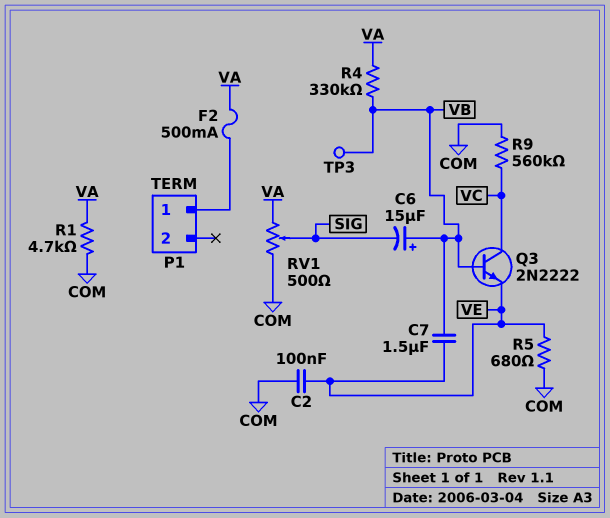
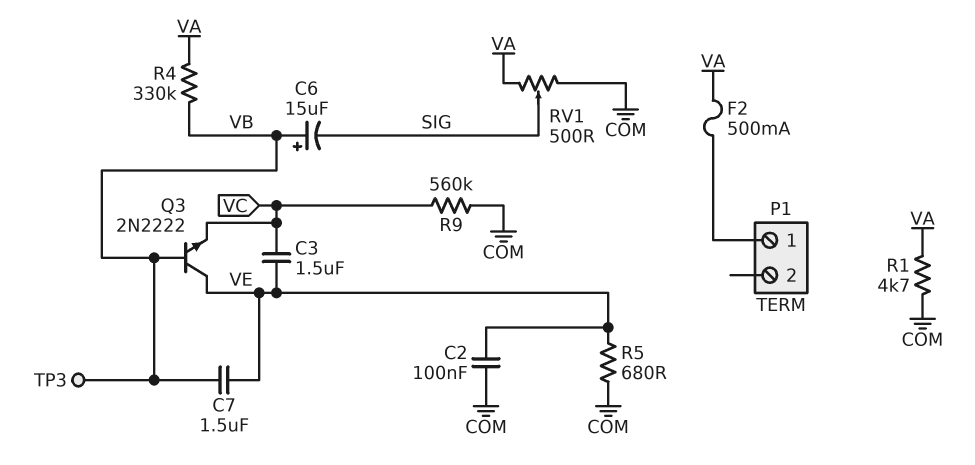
C3: none -> 1.5uF (VC, VE)
Q3: NPN 2N2222 (B VB, C VC, E VE) -> NPN 2N2222 (B VB, C VE, E VC)

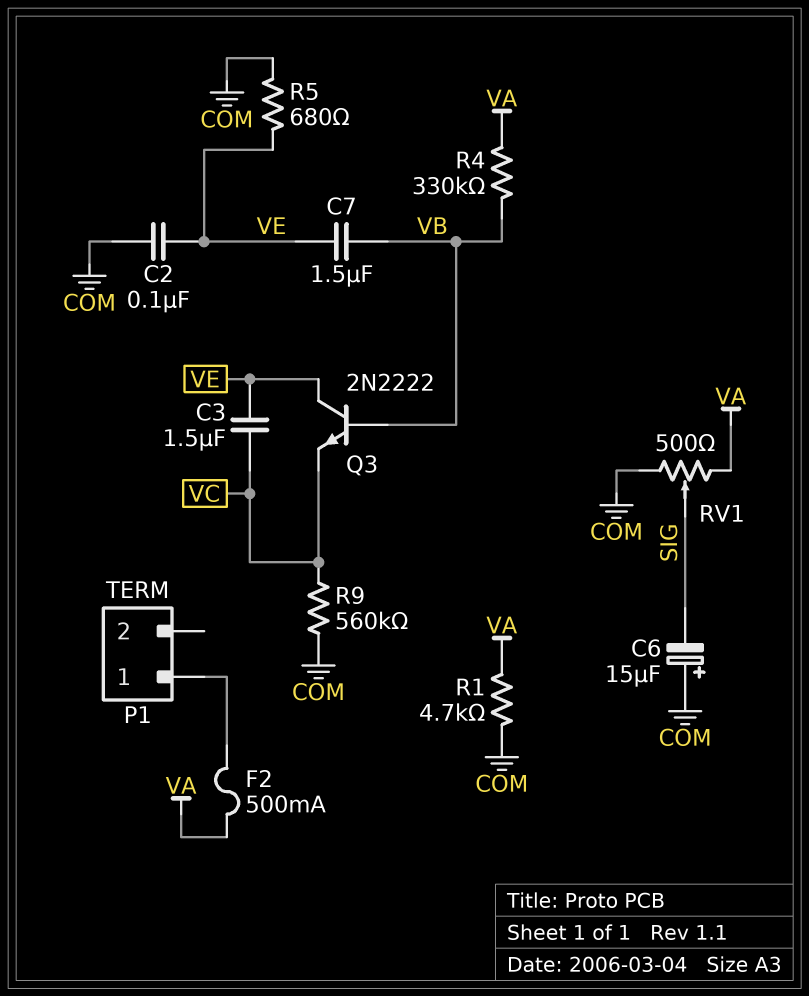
C6: 15uF (plus VB, minus SIG) -> 15uF (plus COM, minus SIG)
TP3: test point (VB) -> none

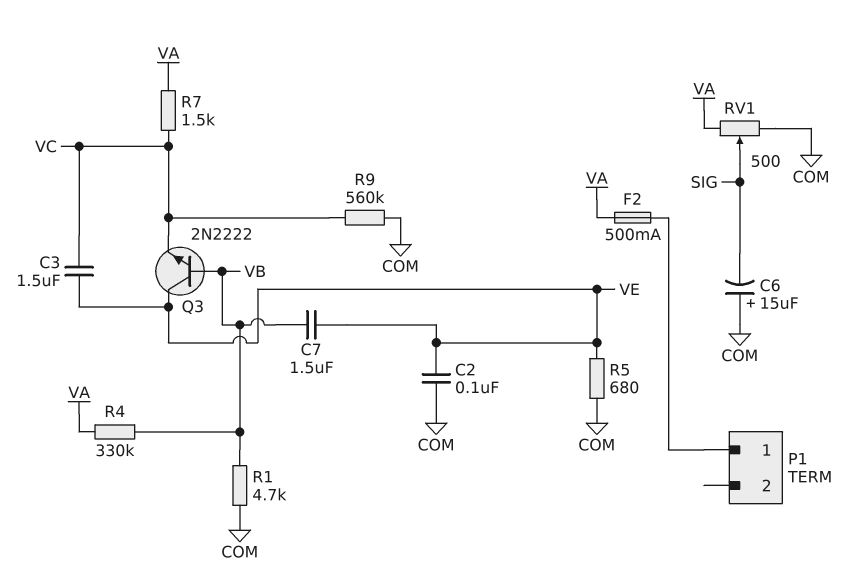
R1: 4.7k (COM, VA) -> 4.7k (COM, VB)
R7: none -> 1.5k (VA, VC)

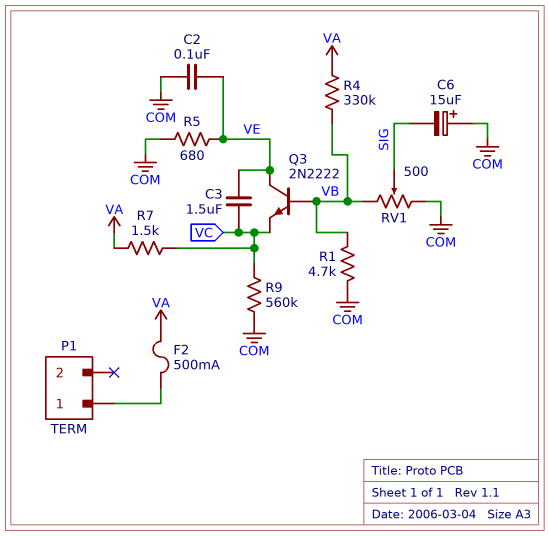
C7: 1.5uF (VB, VE) -> none
RV1: 500 (COM, VA, wiper SIG) -> 500 (COM, VB, wiper SIG)

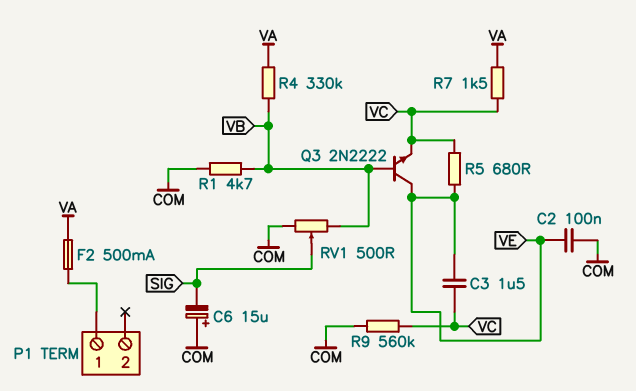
R5: 680 (COM, VE) -> 680 (VC, VE)

